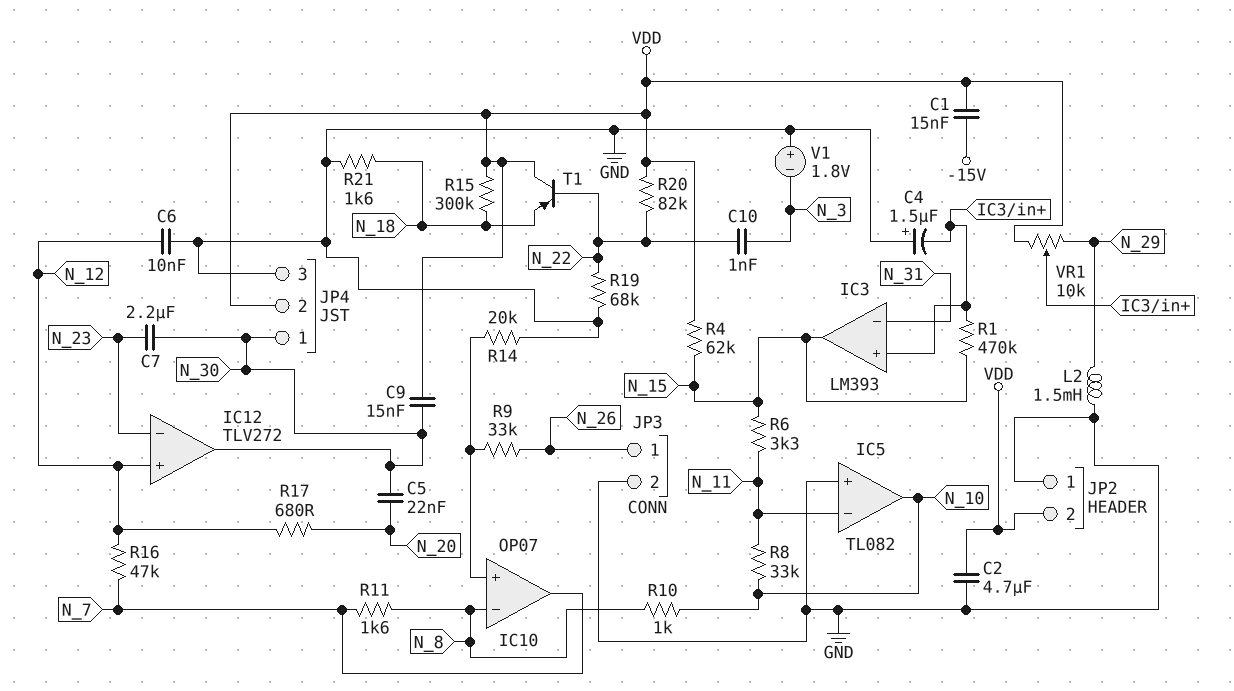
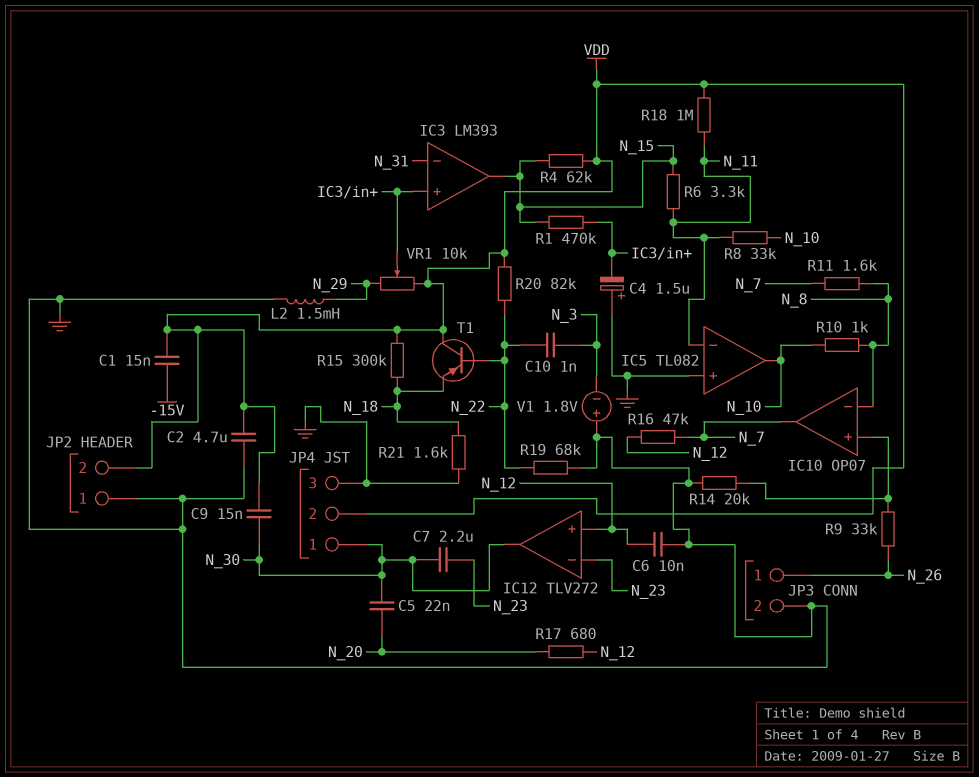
R18: none -> 1M (N_11, VDD)

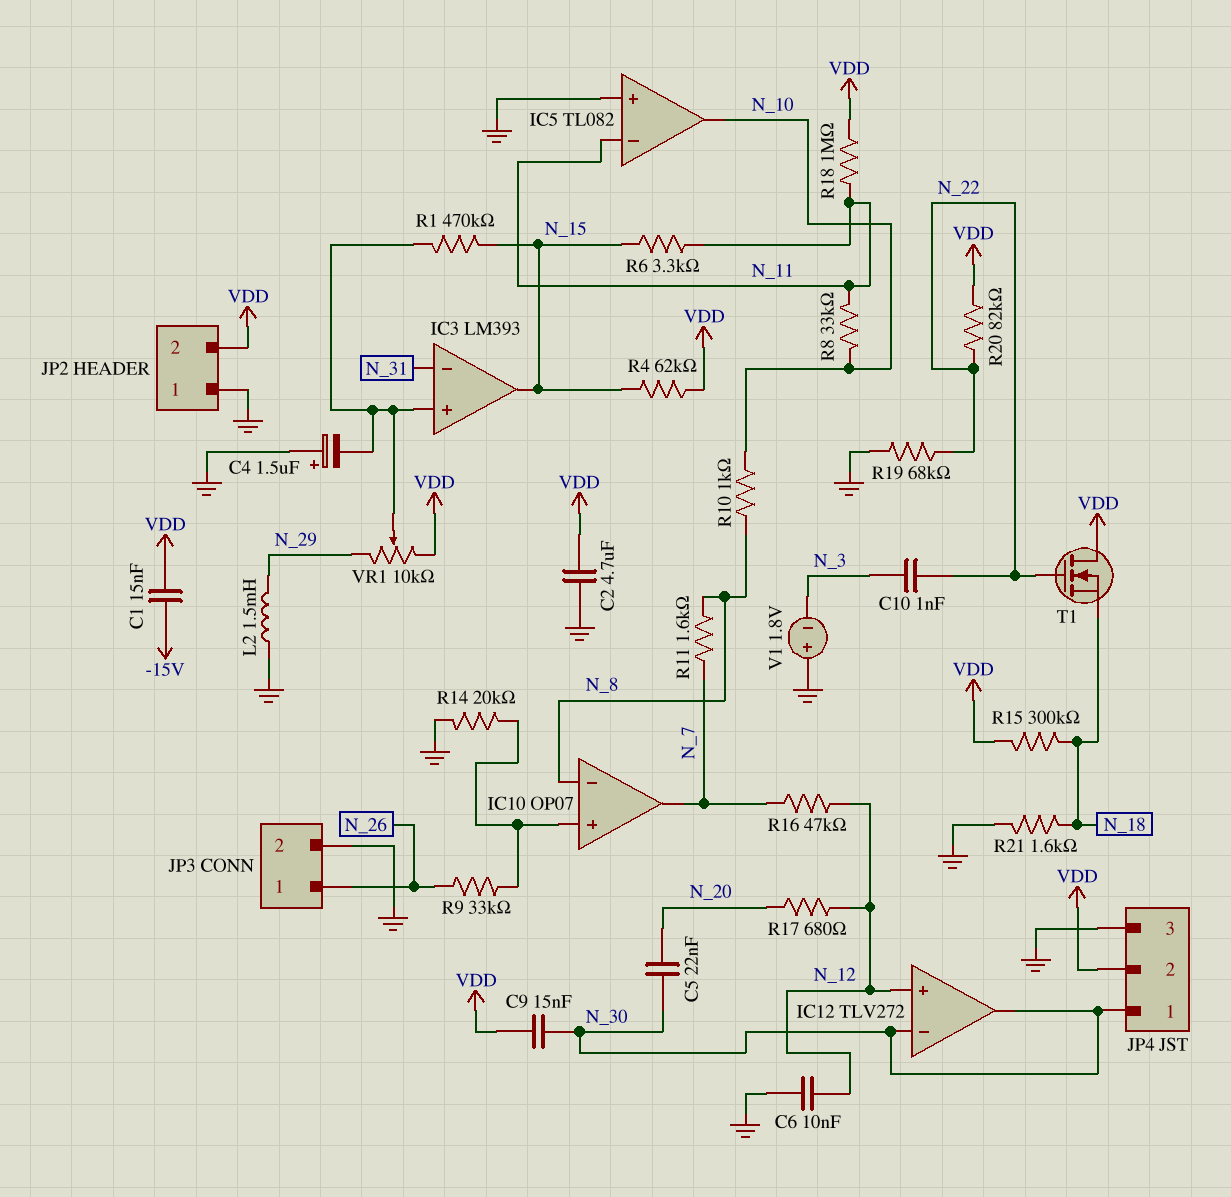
C7: 2.2uF (N_23, N_30) -> none
IC12 pin in-: N_23 -> N_30
T1: PNP (B N_22, C VDD, E N_18) -> NMOS (G N_22, D VDD, S N_18)

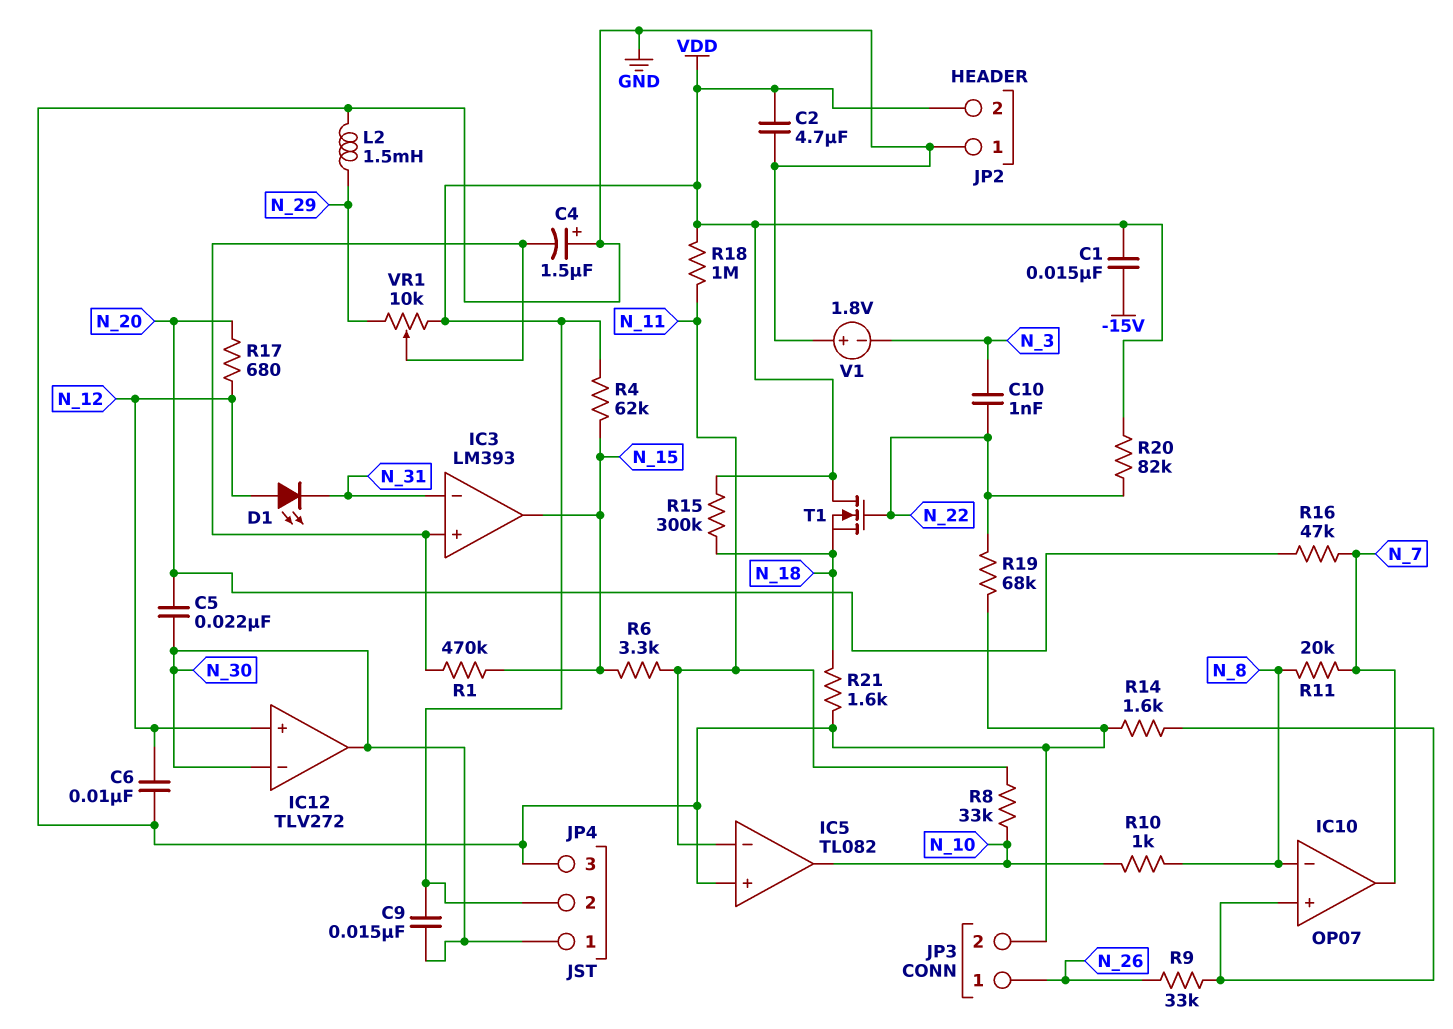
D1: none -> LED (A N_12, K N_31)
R11: 1.6k (N_7, N_8) -> 20k (N_7, N_8)
R14: 20k (GND, IC10/in+) -> 1.6k (GND, IC10/in+)
R16: 47k (N_7, N_12) -> 47k (N_7, N_20)

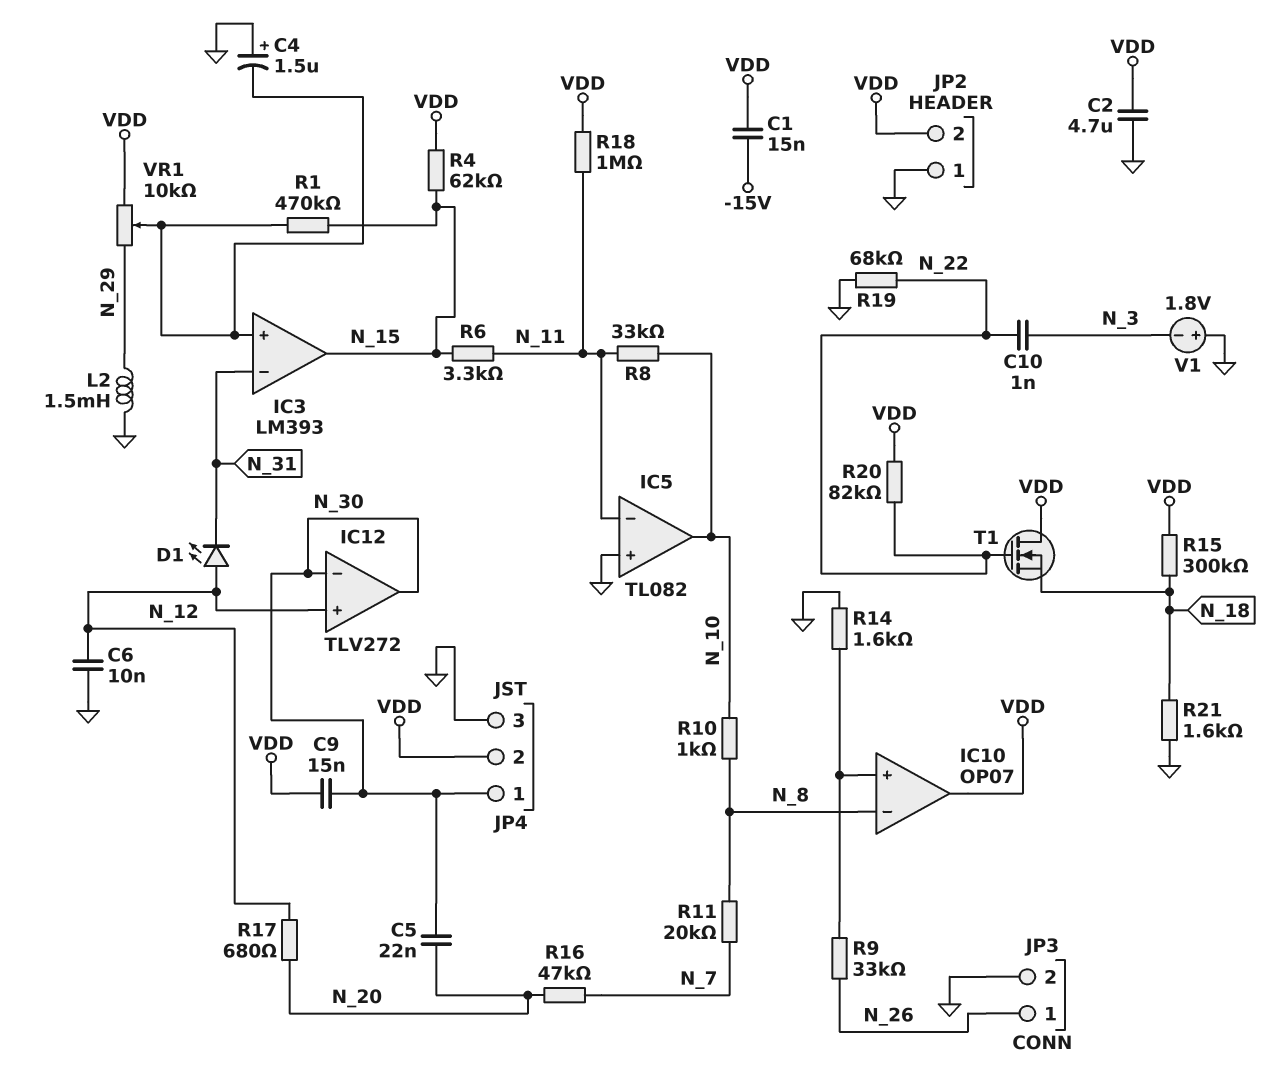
IC10 pin out: N_7 -> VDD

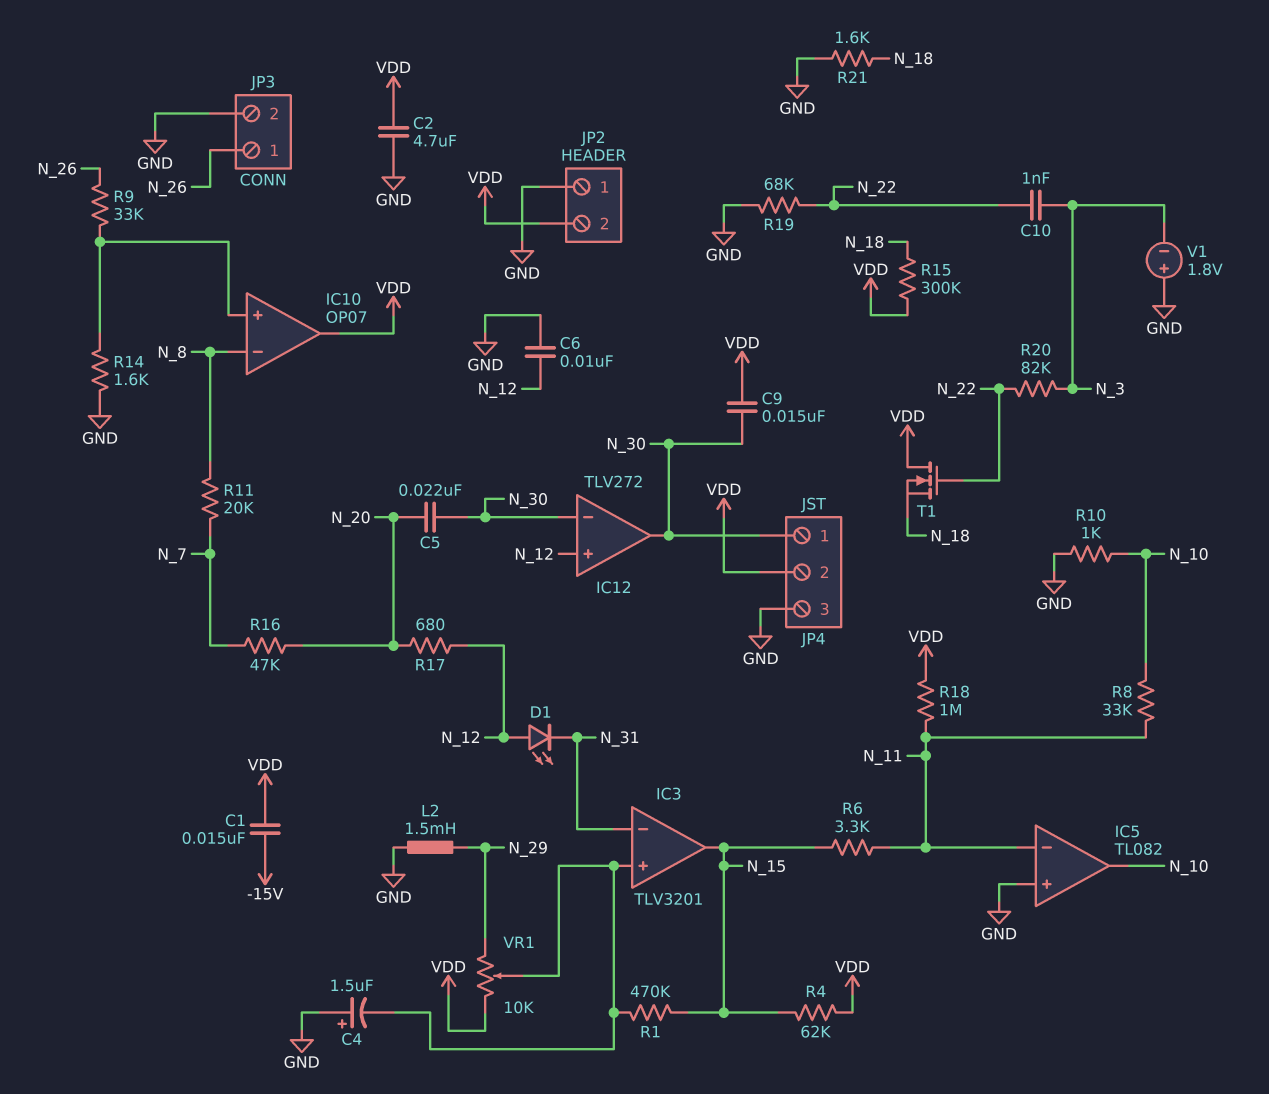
IC3: LM393 -> TLV3201
R10: 1k (N_8, N_10) -> 1k (GND, N_10)
R20: 82k (N_22, VDD) -> 82k (N_3, N_22)

